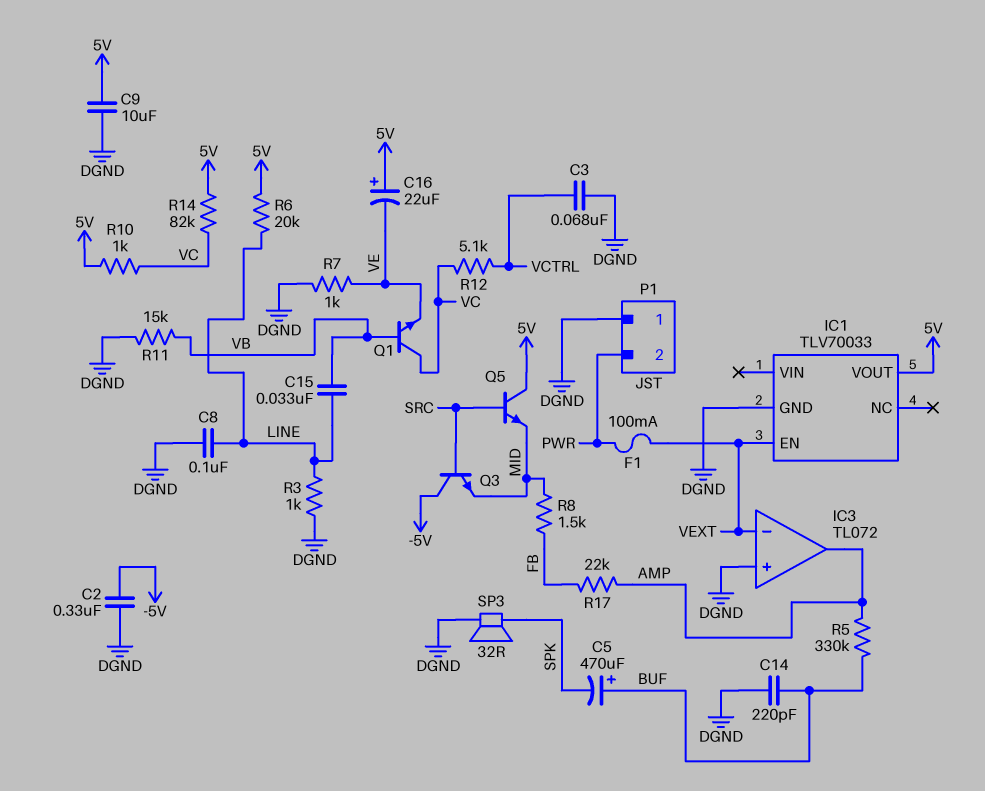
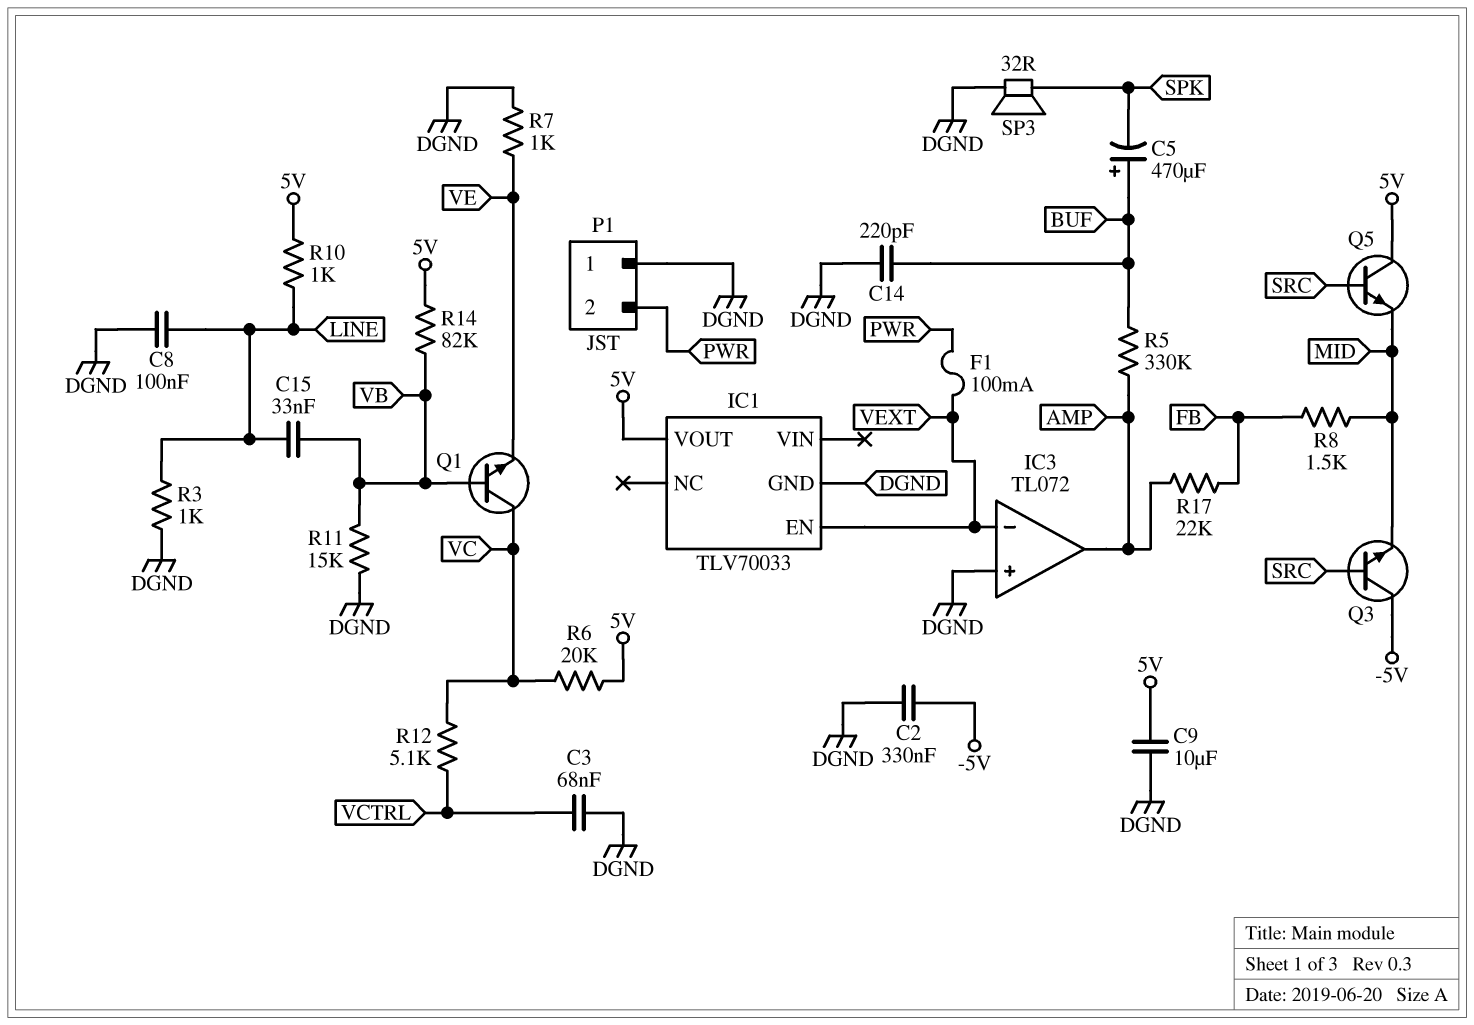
C16: 22uF (plus 5V, minus VE) -> none
R6: 20k (5V, LINE) -> 20k (5V, VC)
R10: 1k (5V, VC) -> 1k (5V, LINE)
R14: 82k (5V, VC) -> 82k (5V, VB)

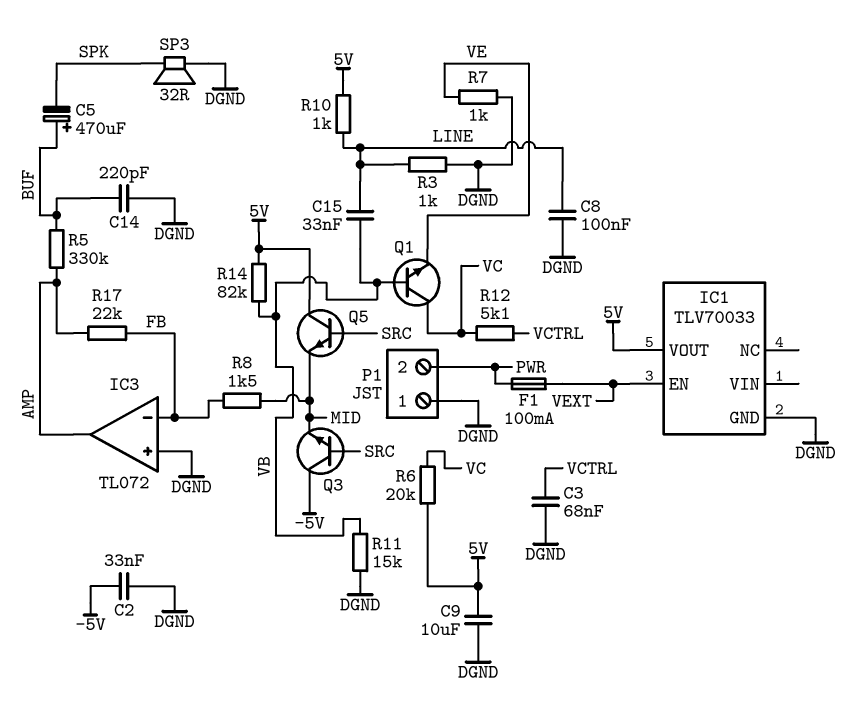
C2: 330nF (-5V, DGND) -> 33nF (-5V, DGND)
IC3 pin in-: VEXT -> FB

